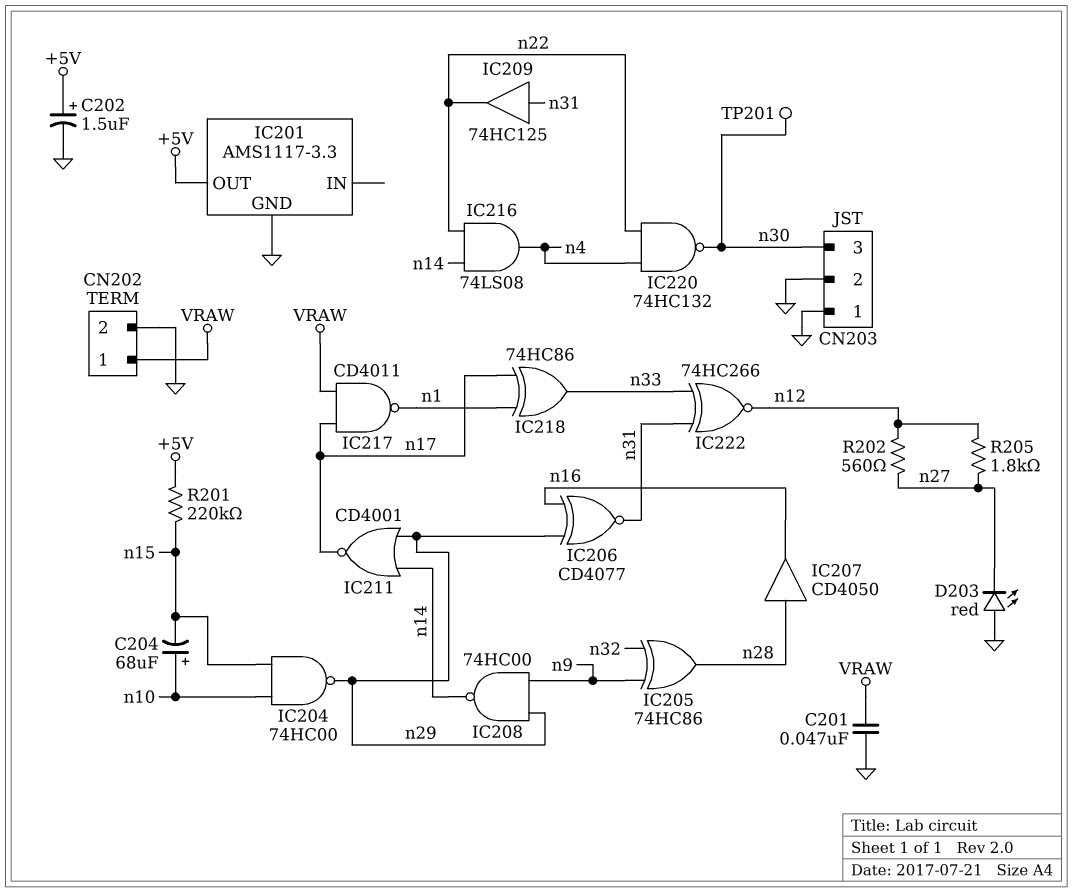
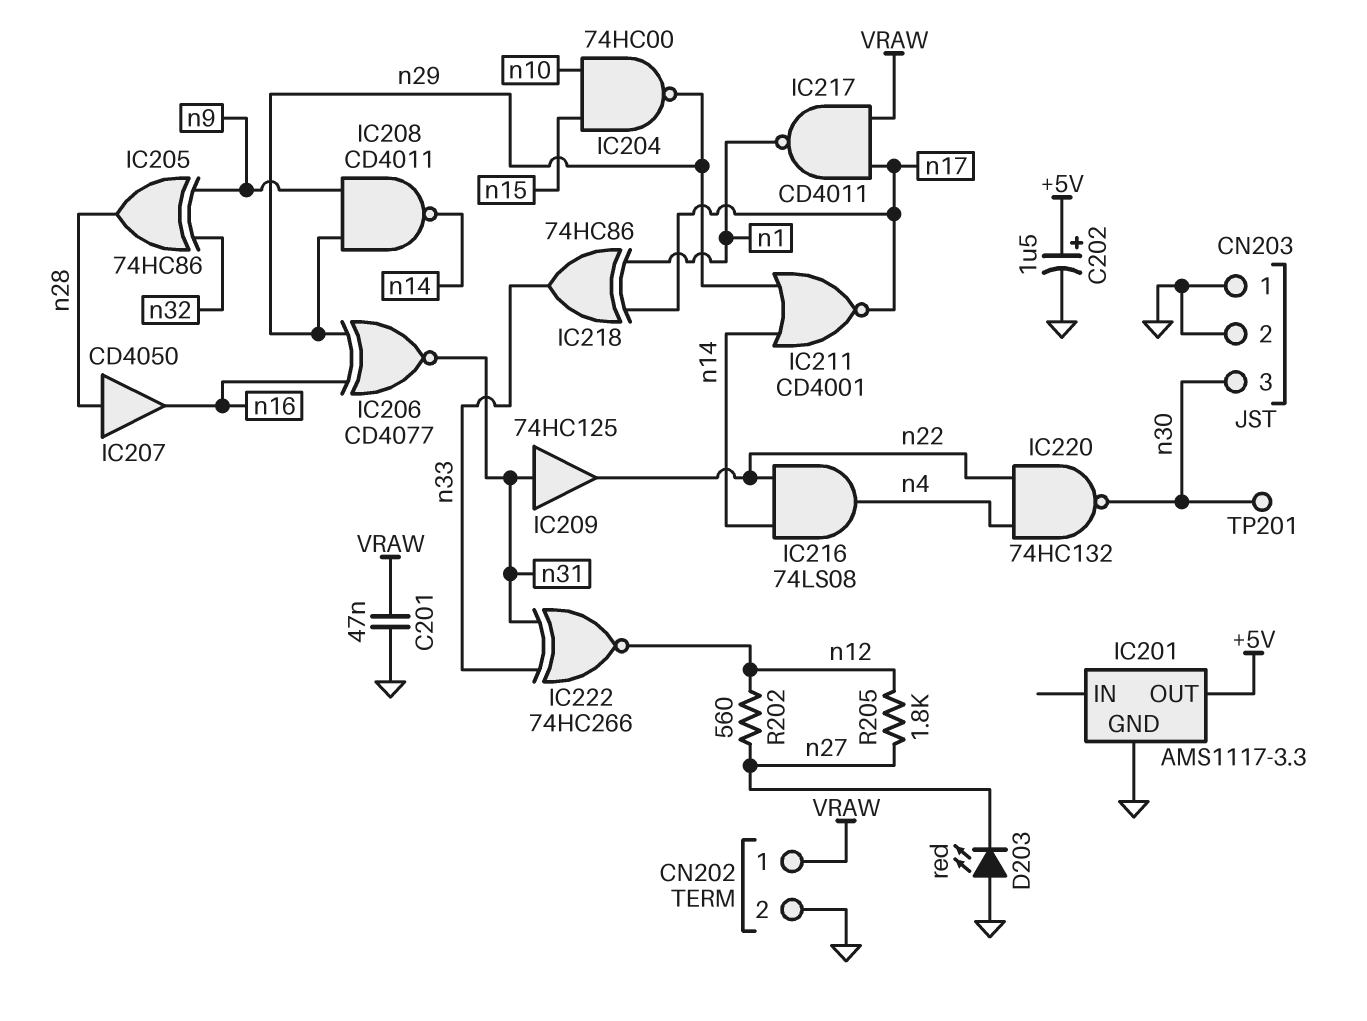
C204: 68uF (plus n10, minus n15) -> none
IC208: NAND 74HC00 (in n9, in n29, out n14) -> NAND CD4011 (in n9, in n29, out n14)
R201: 220k (+5V, n15) -> none

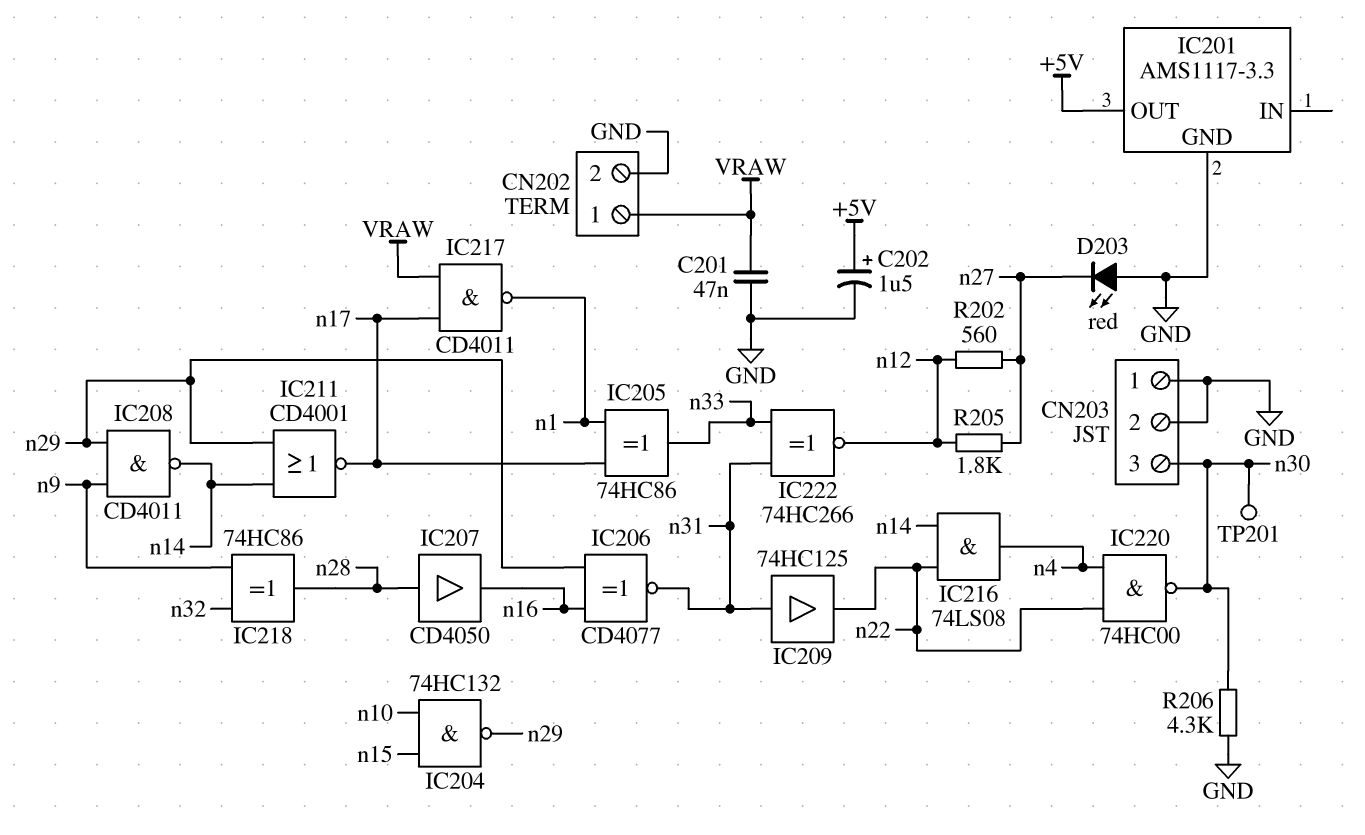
IC204: NAND 74HC00 (in n10, in n15, out n29) -> NAND 74HC132 (in n10, in n15, out n29)
IC205: XOR 74HC86 (in n9, in n32, out n28) -> XOR 74HC86 (in n1, in n17, out n33)
IC218: XOR 74HC86 (in n1, in n17, out n33) -> XOR 74HC86 (in n9, in n32, out n28)
IC220: NAND 74HC132 (in n4, in n22, out n30) -> NAND 74HC00 (in n4, in n22, out n30)
R206: none -> 4.3k (GND, n30)

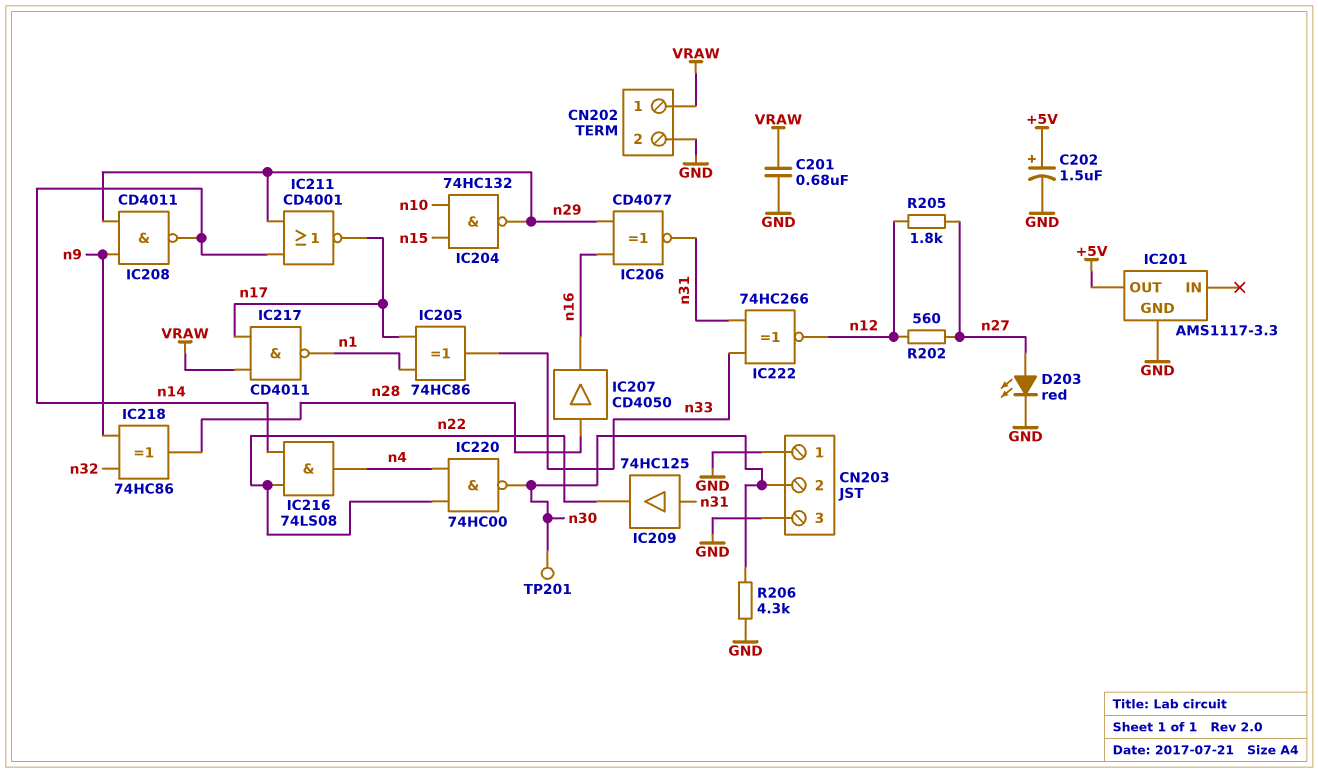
C201: 47nF (GND, VRAW) -> 680nF (GND, VRAW)
CN203 pin 2: GND -> n30
CN203 pin 3: n30 -> GND
D203: LED red (A GND, K n27) -> LED red (A n27, K GND)

